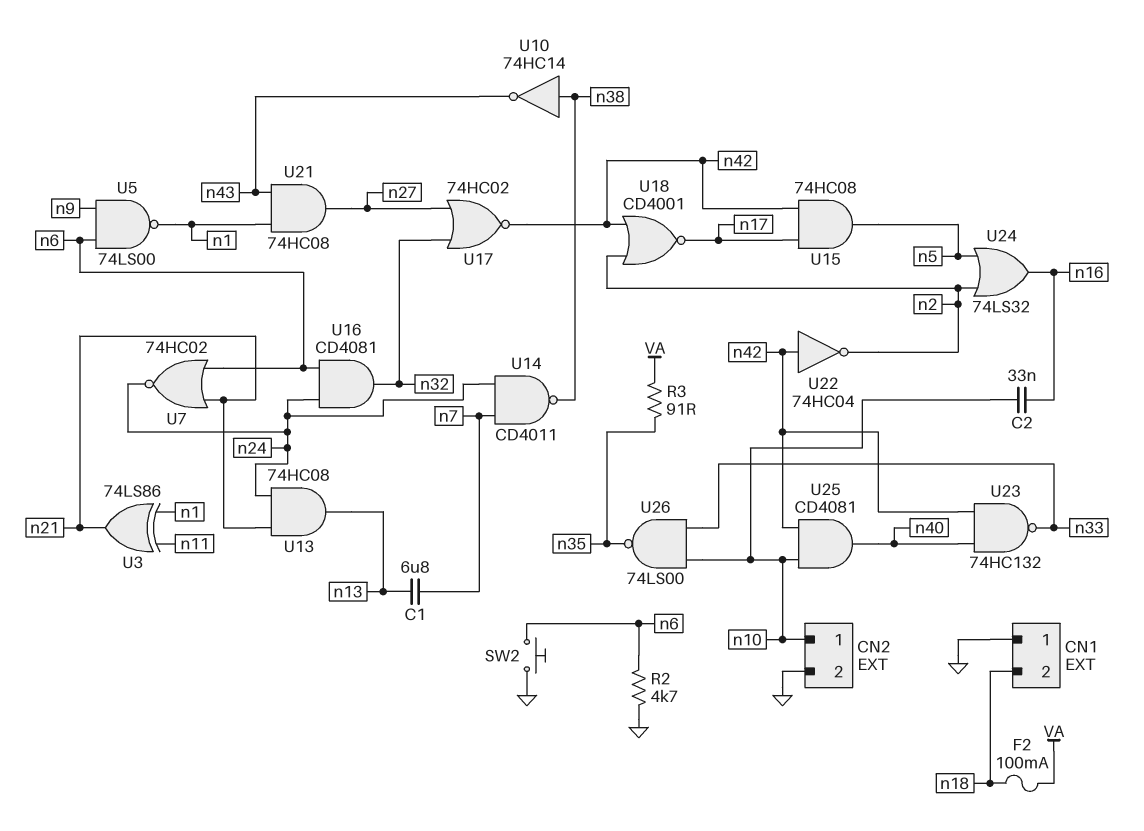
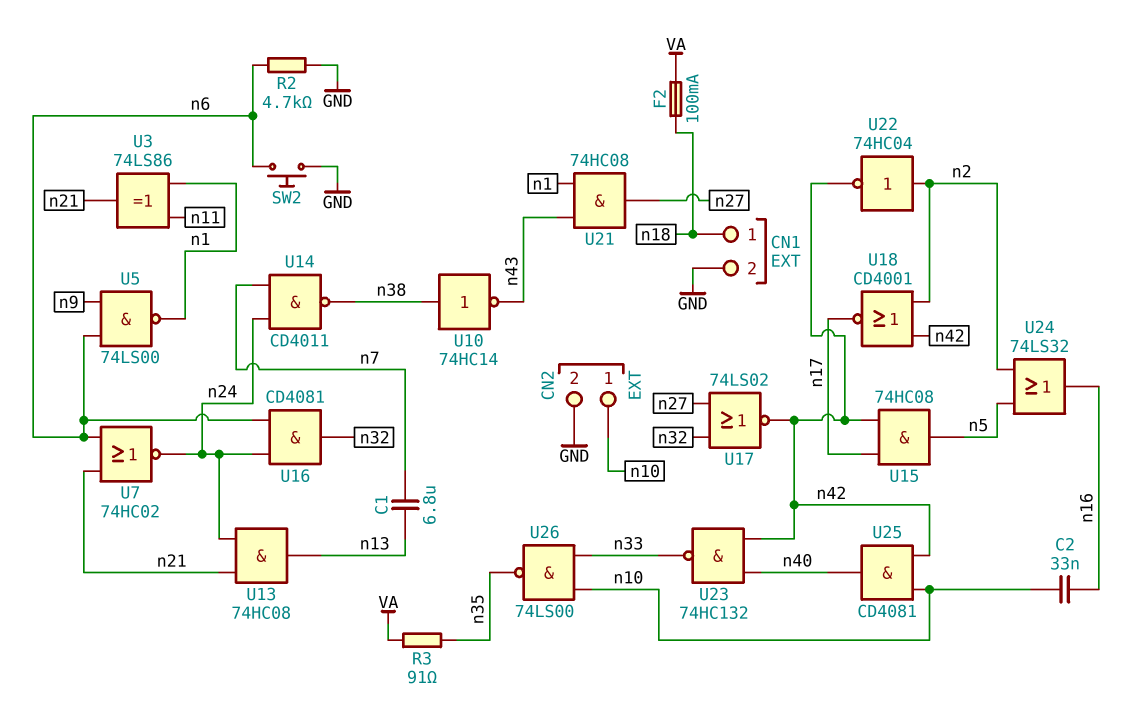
CN1 pin 1: GND -> n18
CN1 pin 2: n18 -> GND
U17: NOR 74HC02 (in n27, in n32, out n42) -> NOR 74LS02 (in n27, in n32, out n42)
U22: NOT 74HC04 (in n42, out n2) -> NOT 74HC04 (in n2, out n42)

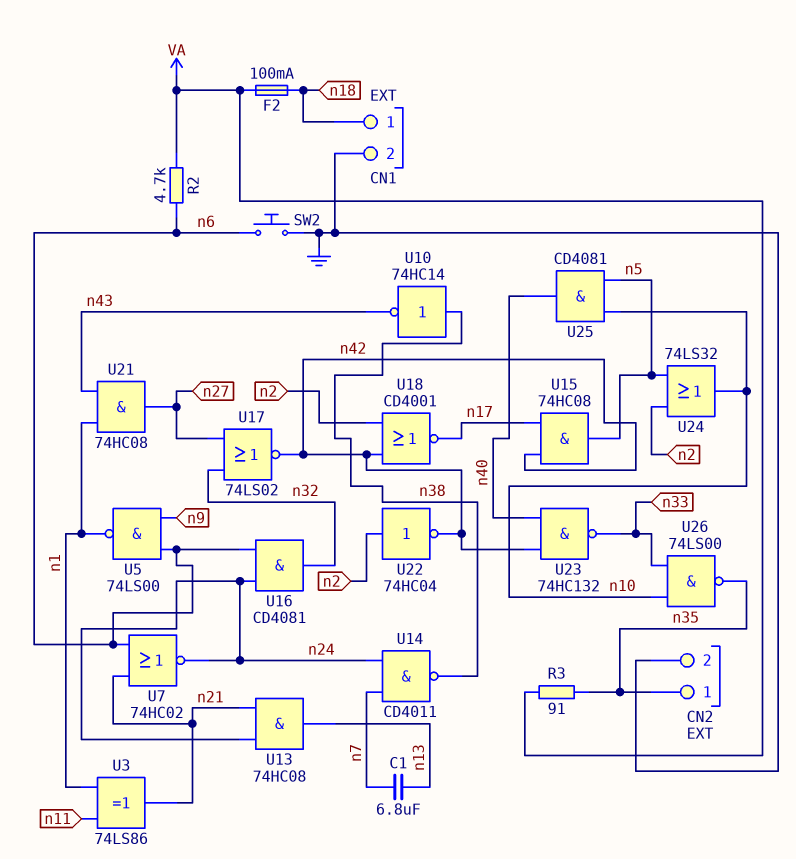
C2: 33nF (n10, n16) -> none
CN2 pin 1: n10 -> n35
R2: 4.7k (GND, n6) -> 4.7k (VA, n6)
U24: OR 74LS32 (in n2, in n5, out n16) -> OR 74LS32 (in n2, in n5, out n10)
U25: AND CD4081 (in n10, in n42, out n40) -> AND CD4081 (in n5, in n10, out n40)

